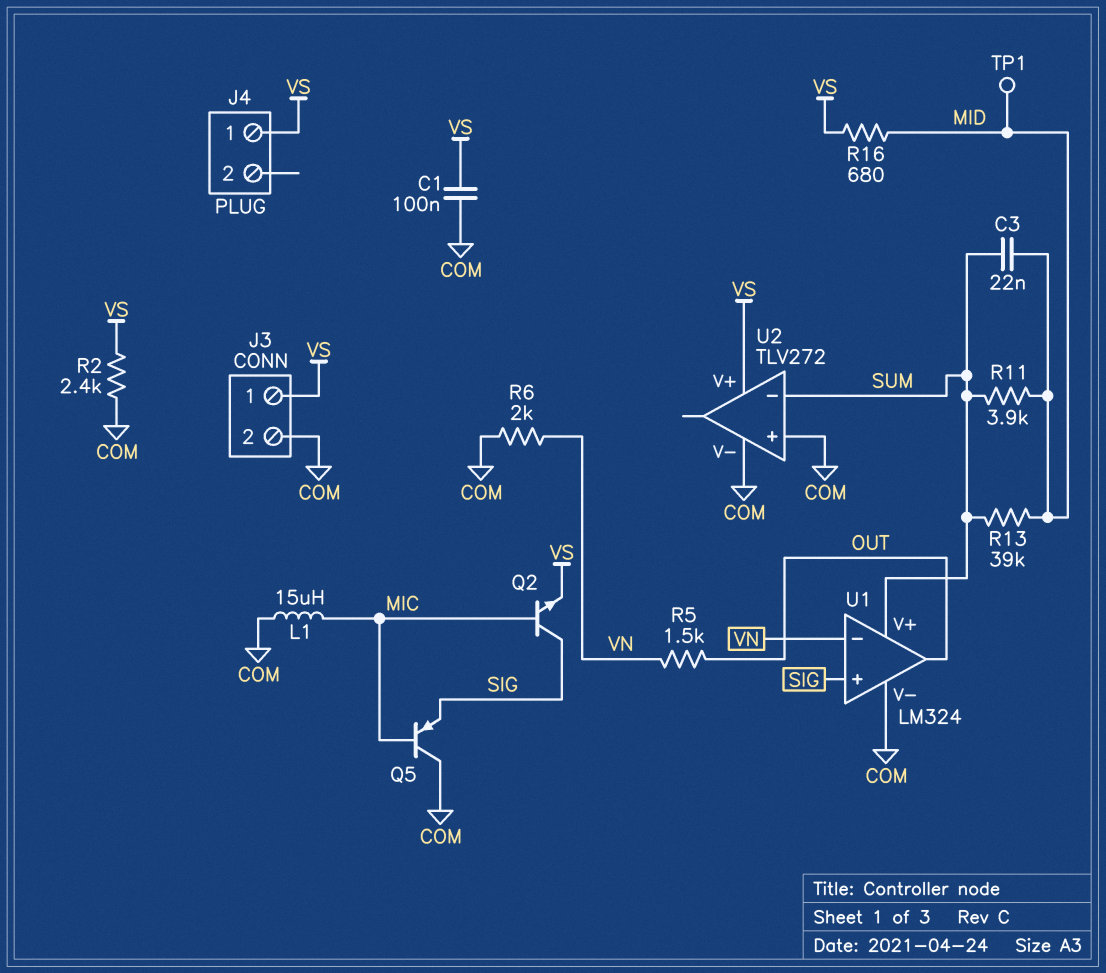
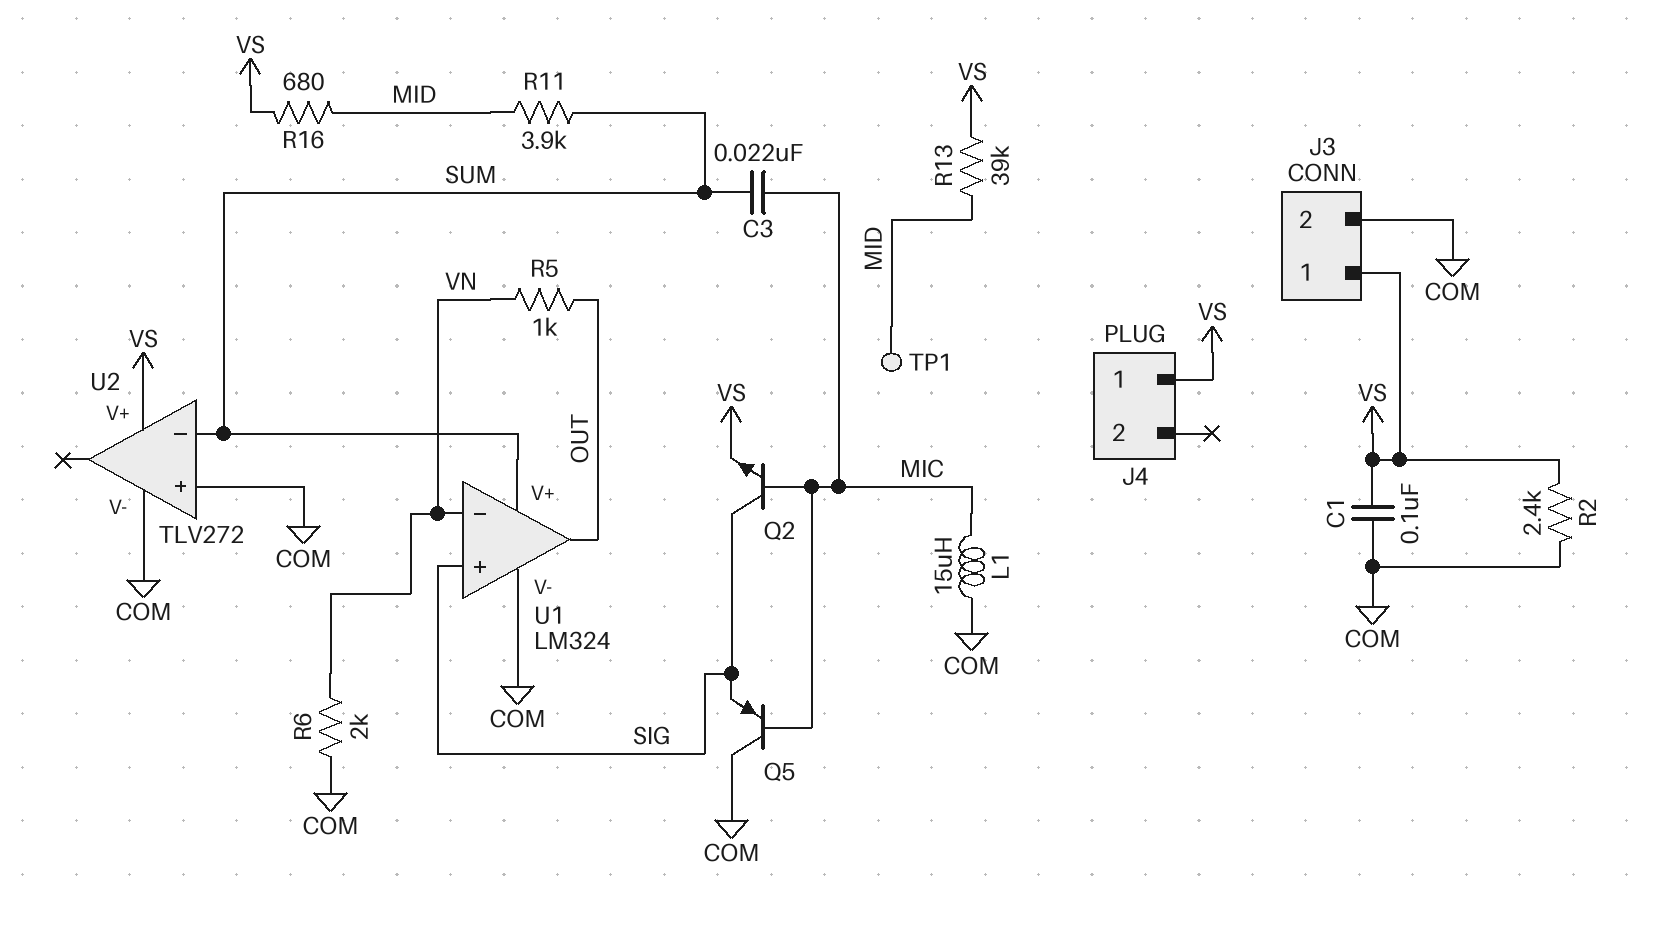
C3: 22nF (MID, SUM) -> 22nF (MIC, SUM)
R5: 1.5k (OUT, VN) -> 1k (OUT, VN)
R13: 39k (MID, SUM) -> 39k (MID, VS)

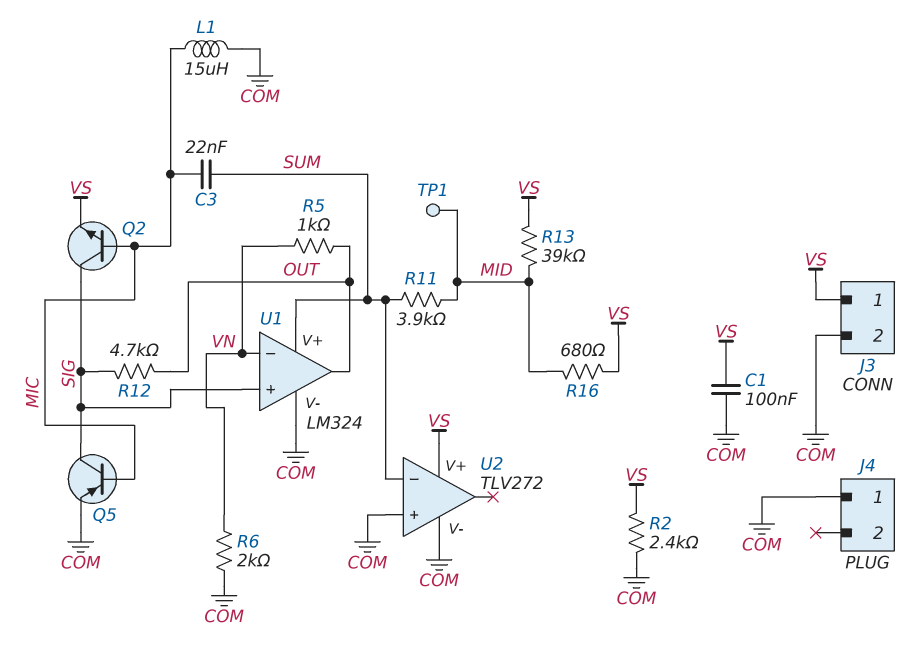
J4 pin 1: VS -> COM
Q5: PNP (B MIC, C COM, E SIG) -> PNP (B MIC, C SIG, E COM)
R12: none -> 4.7k (OUT, SIG)

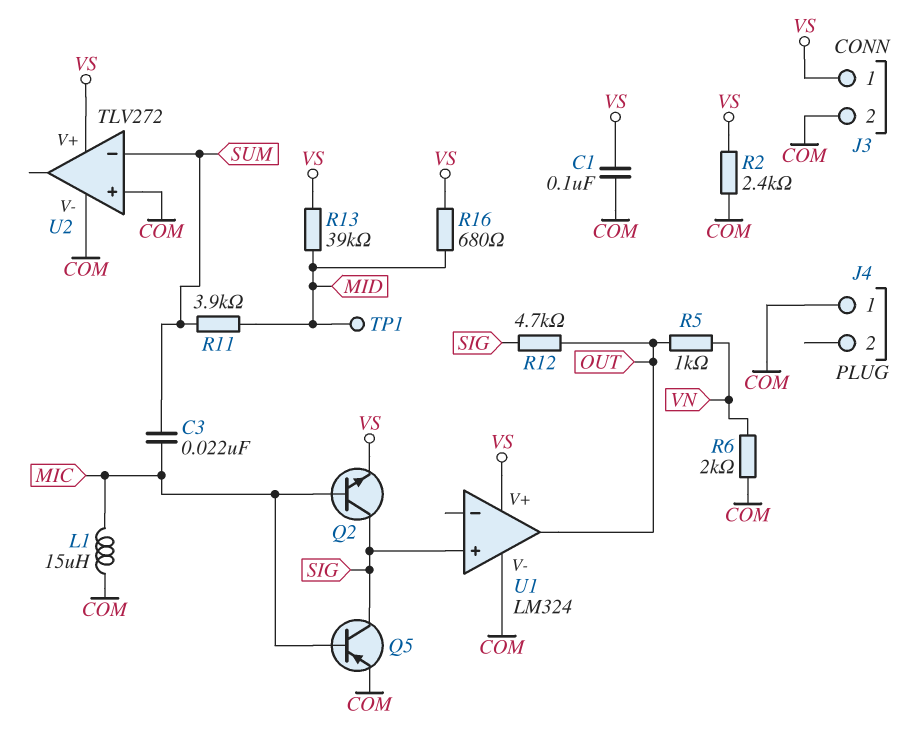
U1 pin V+: SUM -> VS
U1 pin in-: VN -> none

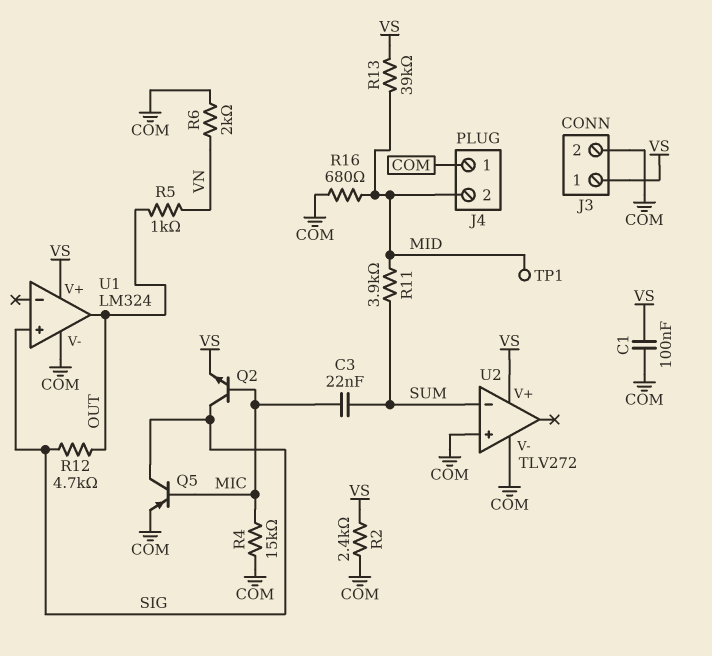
J4 pin 2: none -> MID
L1: 15uH (COM, MIC) -> none
R4: none -> 15k (COM, MIC)
R16: 680 (MID, VS) -> 680 (COM, MID)

